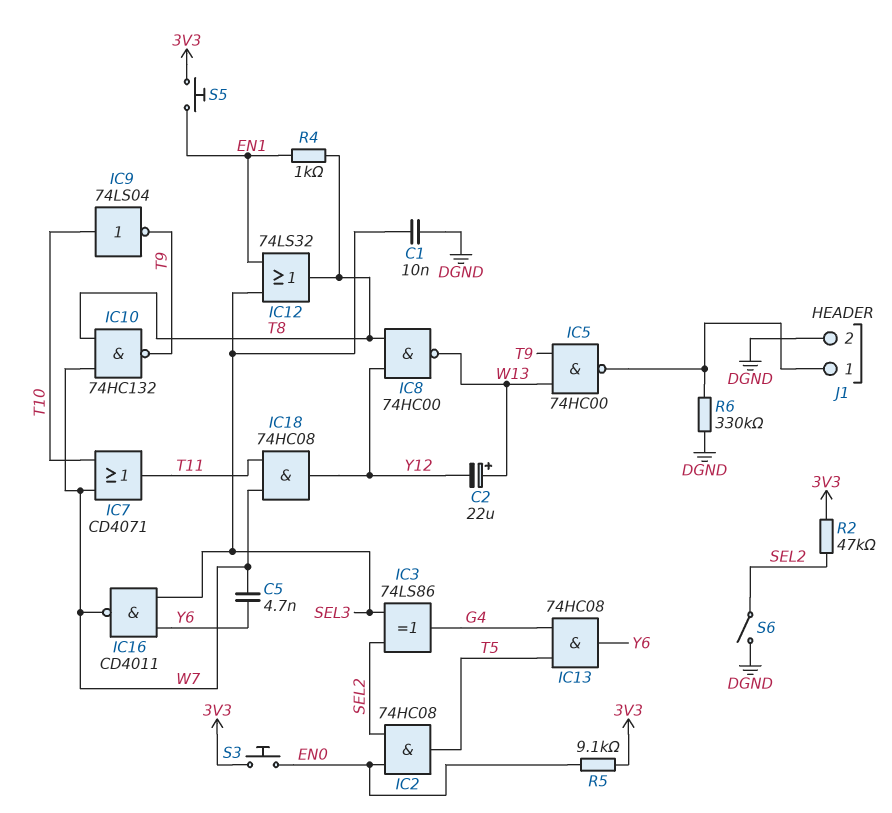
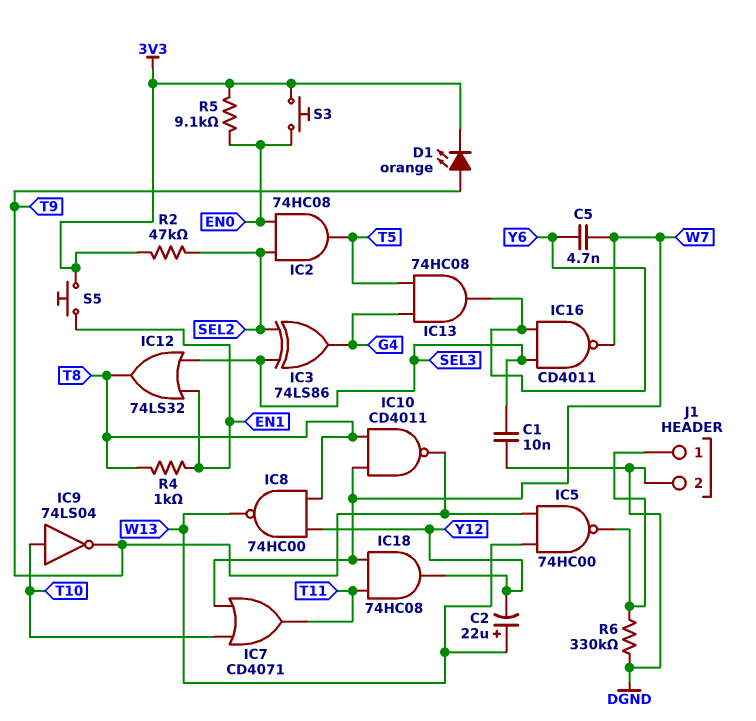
D1: none -> LED orange (A T9, K 3V3)
IC10: NAND 74HC132 (in T8, in W7, out T9) -> NAND CD4011 (in T8, in W7, out T9)
S6: switch (DGND, SEL2) -> none

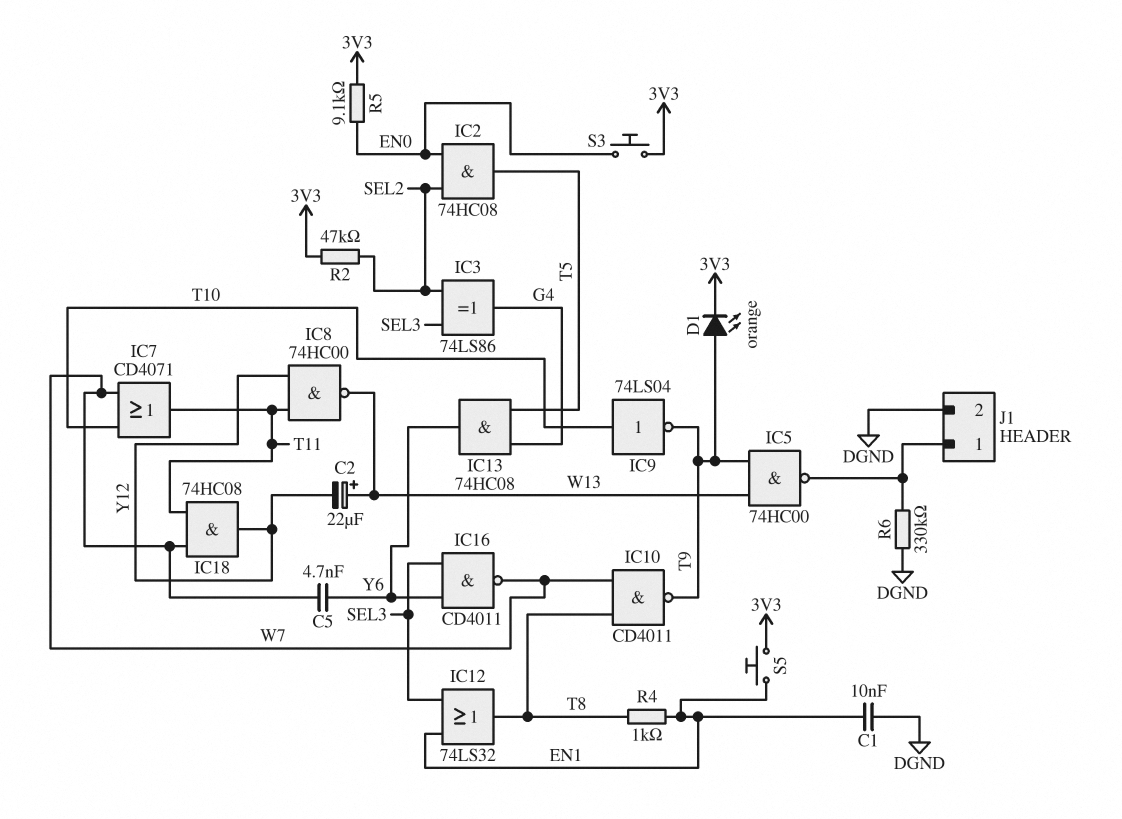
C1: 10nF (DGND, SEL3) -> 10nF (DGND, EN1)
IC8: NAND 74HC00 (in T8, in Y12, out W13) -> NAND 74HC00 (in T11, in Y12, out W13)

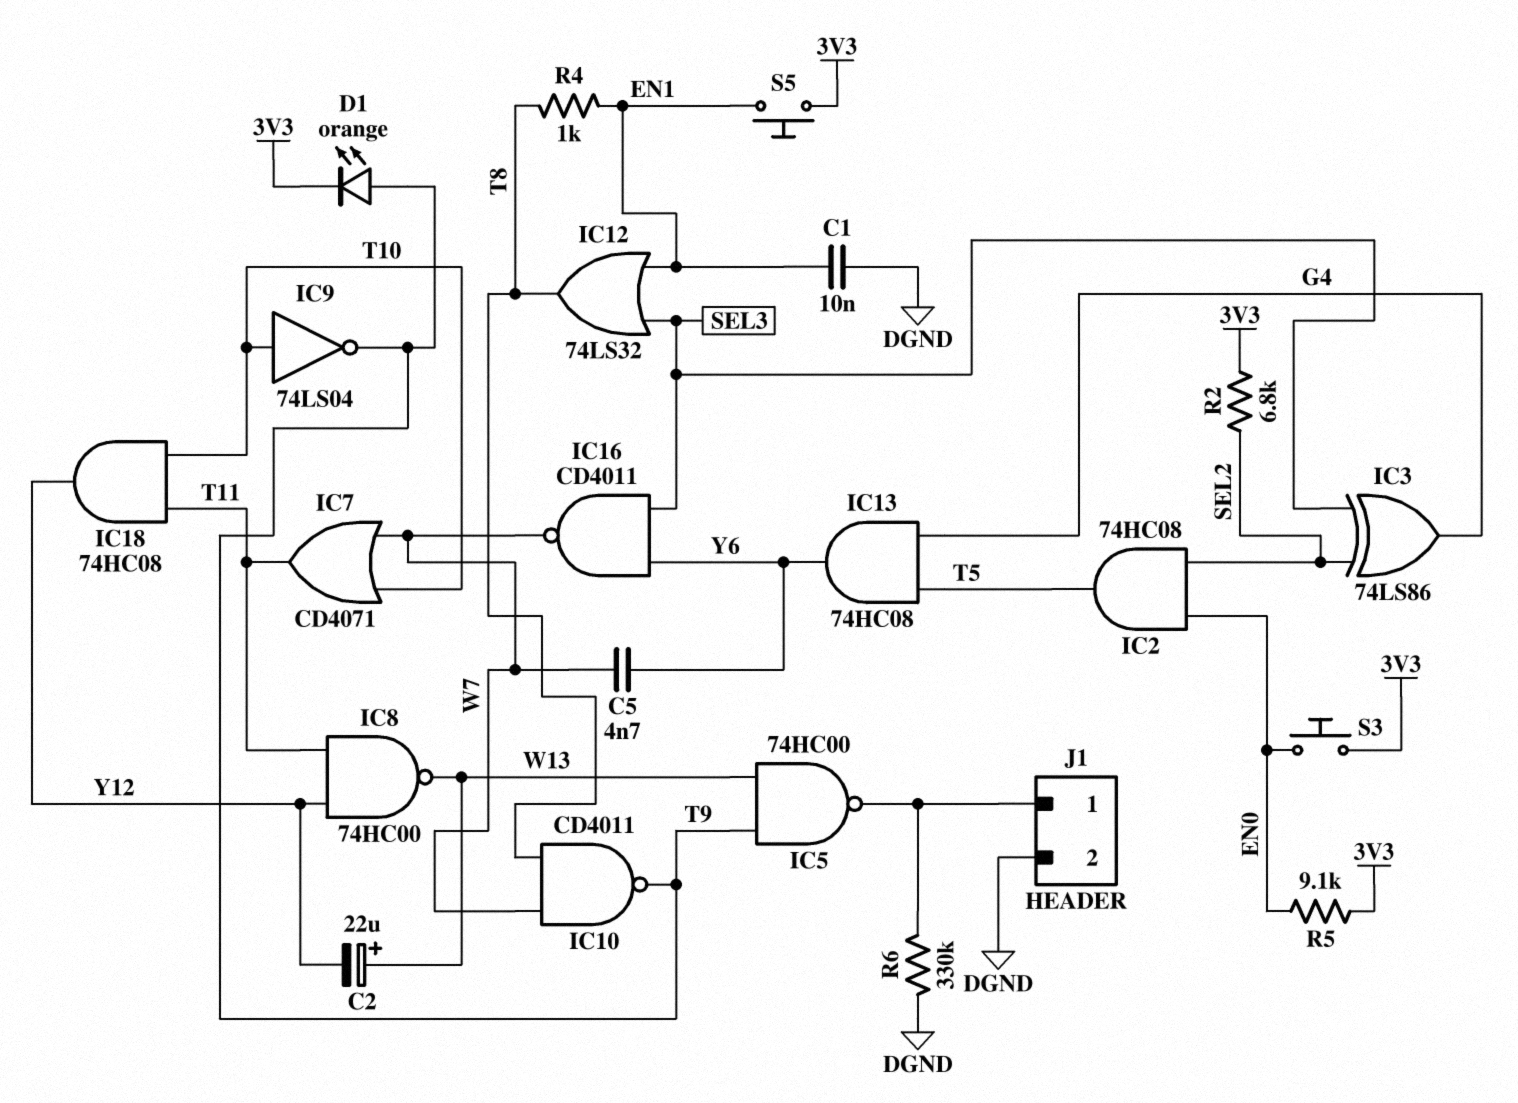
IC18: AND 74HC08 (in T11, in W7, out Y12) -> AND 74HC08 (in T10, in T11, out Y12)
R2: 47k (3V3, SEL2) -> 6.8k (3V3, SEL2)

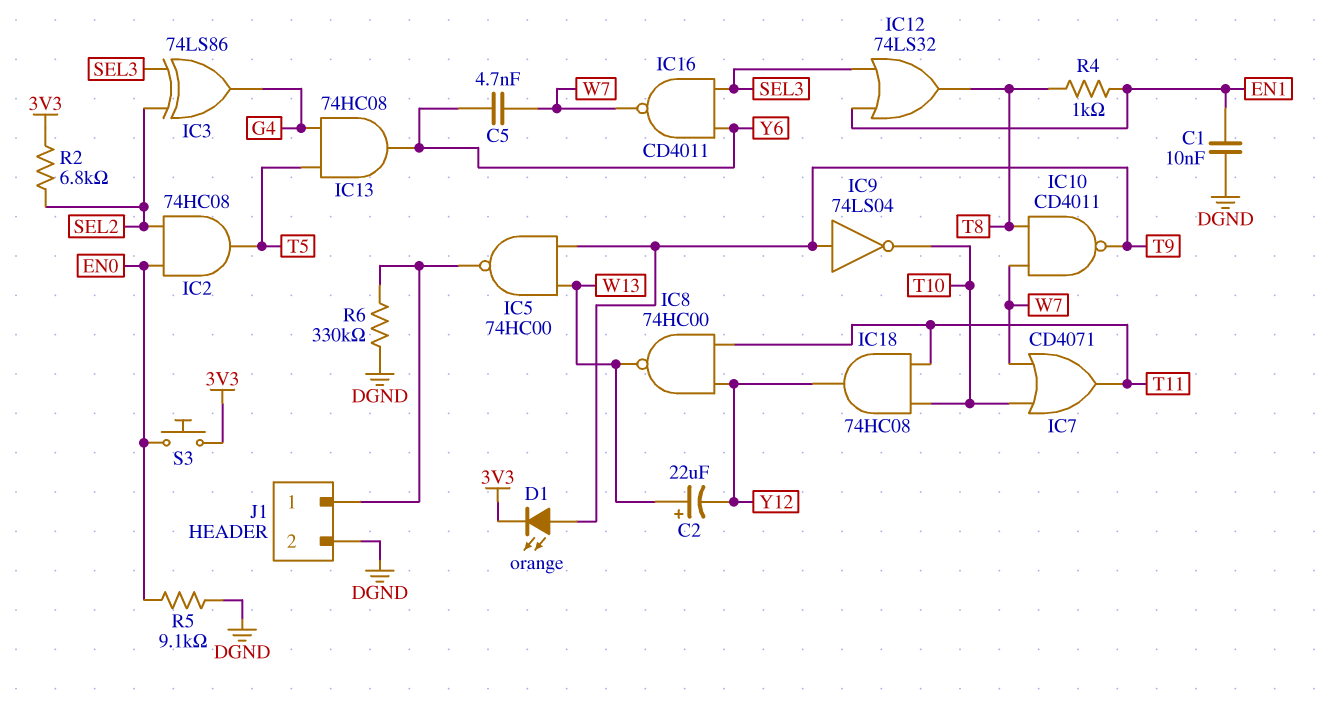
IC9: NOT 74LS04 (in T10, out T9) -> NOT 74LS04 (in T9, out T10)
R5: 9.1k (3V3, EN0) -> 9.1k (DGND, EN0)
S5: button (3V3, EN1) -> none

